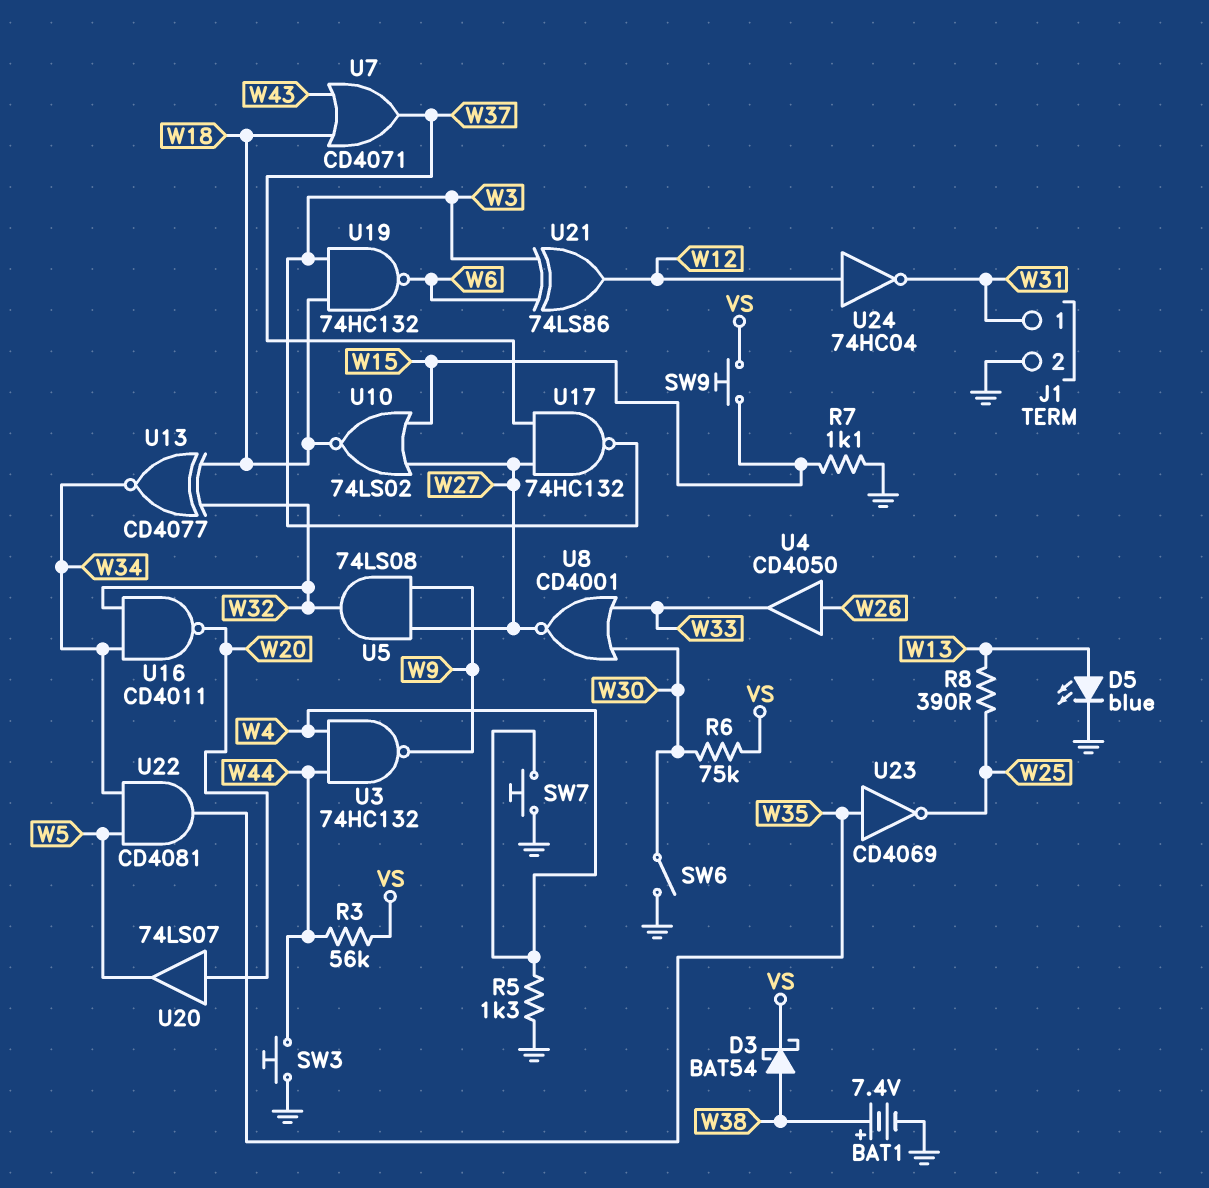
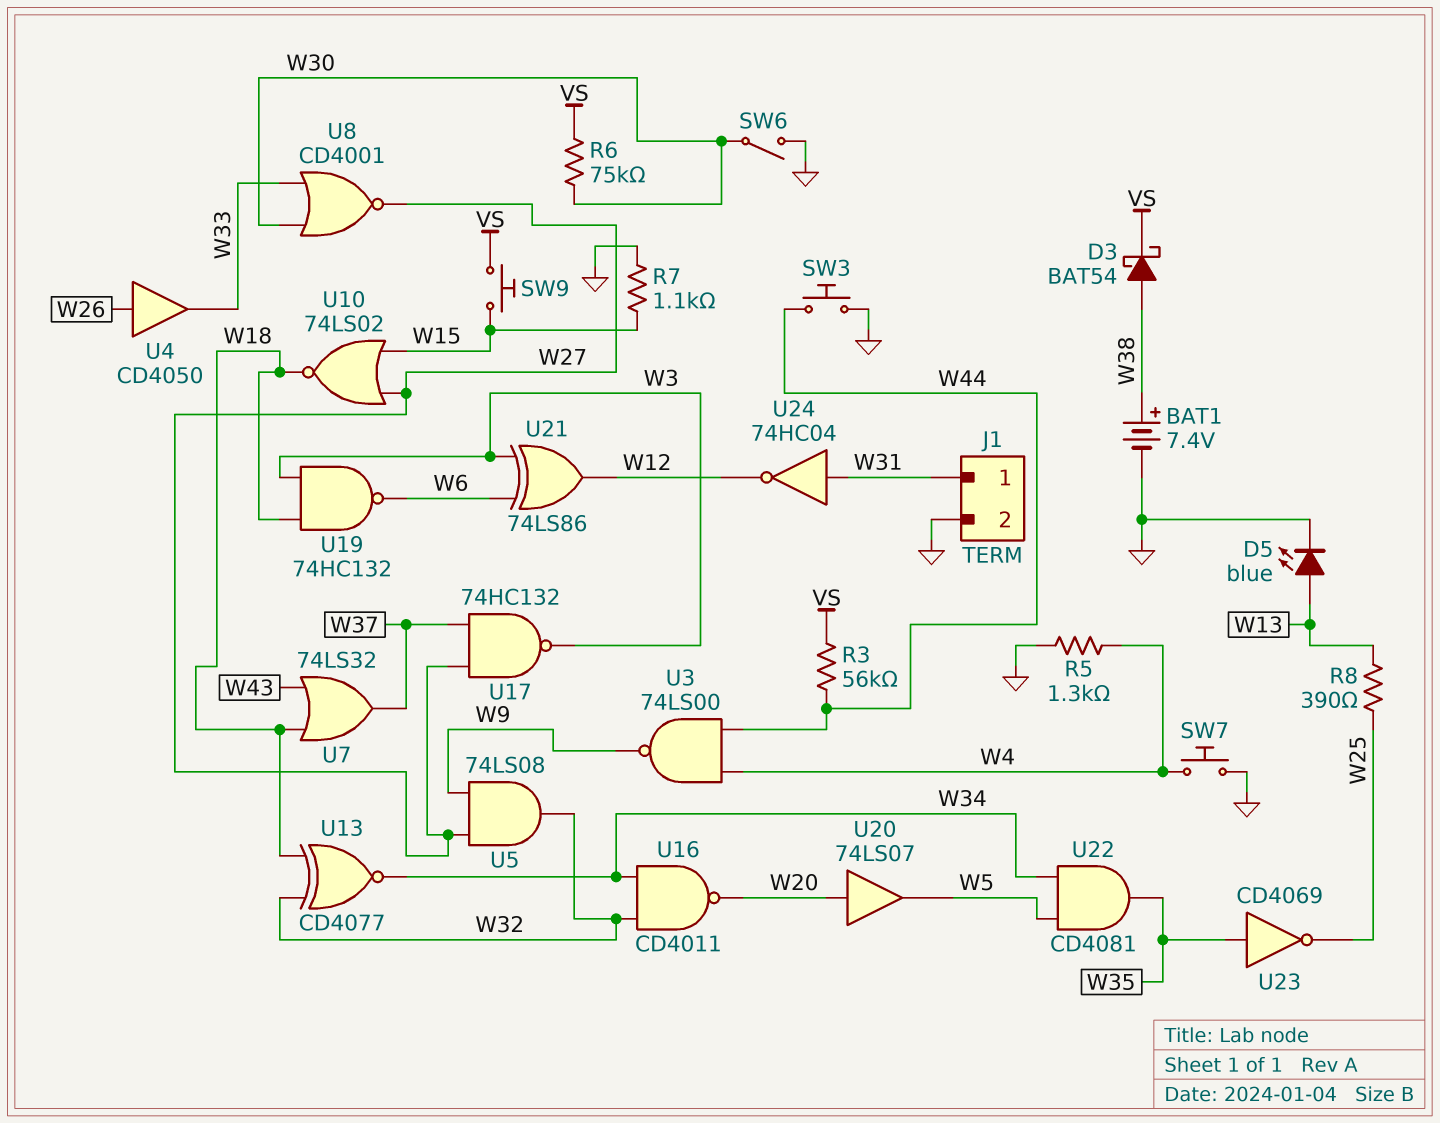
U3: NAND 74HC132 (in W4, in W44, out W9) -> NAND 74LS00 (in W4, in W44, out W9)
U7: OR CD4071 (in W18, in W43, out W37) -> OR 74LS32 (in W18, in W43, out W37)
U24: NOT 74HC04 (in W12, out W31) -> NOT 74HC04 (in W31, out W12)

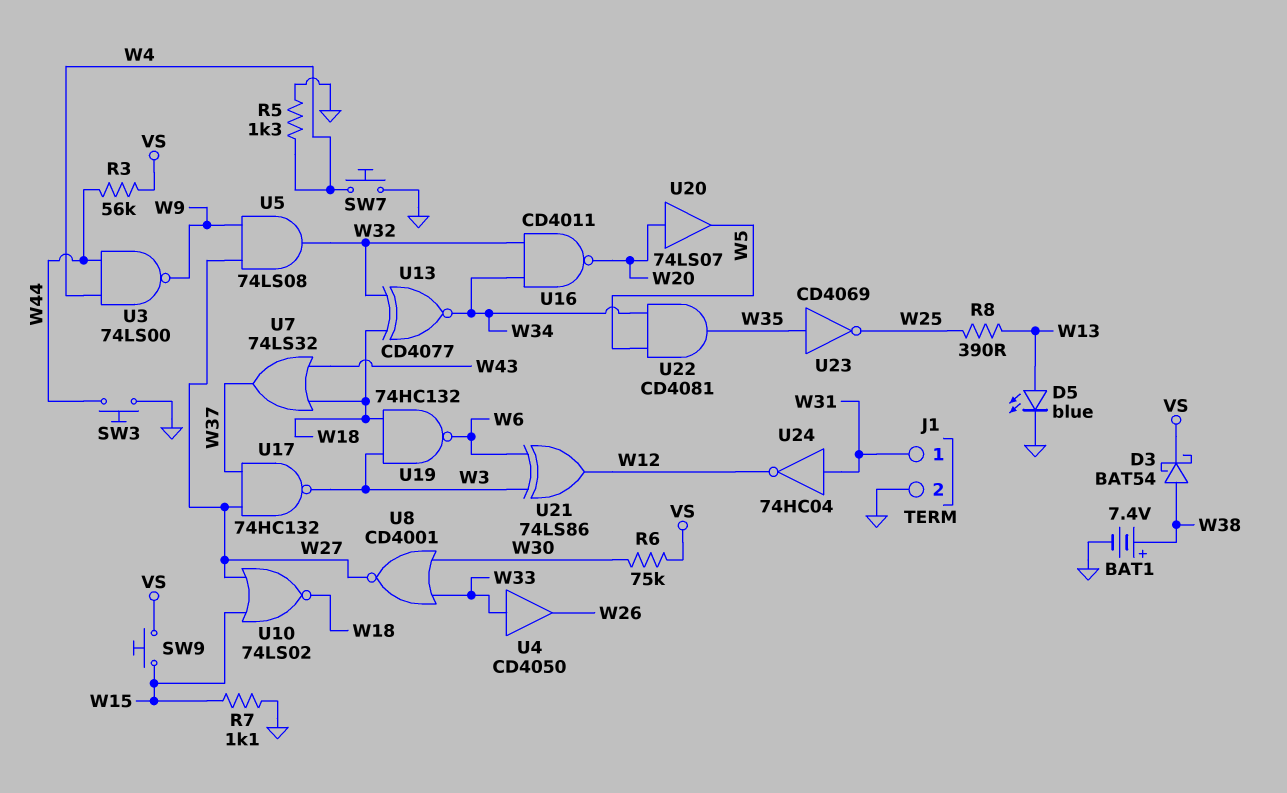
SW6: switch (GND, W30) -> none
U4: buffer CD4050 (in W26, out W33) -> buffer CD4050 (in W33, out W26)

